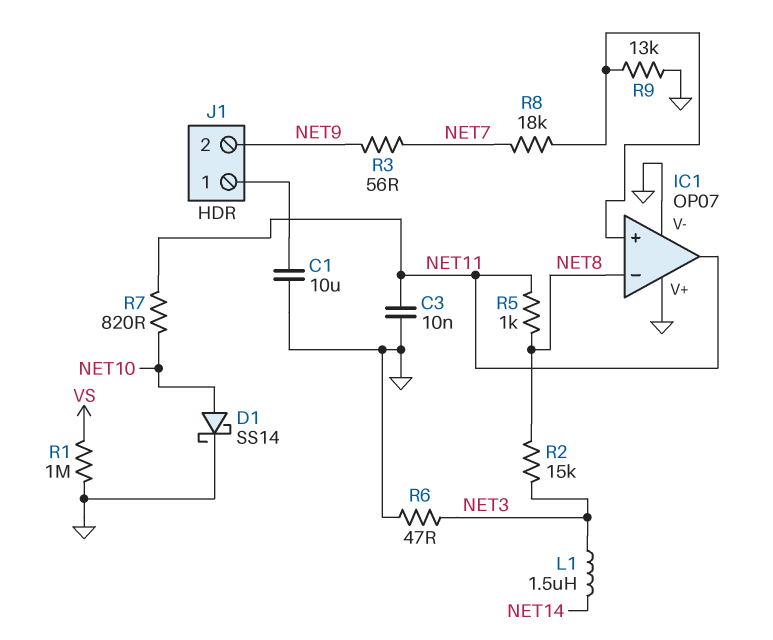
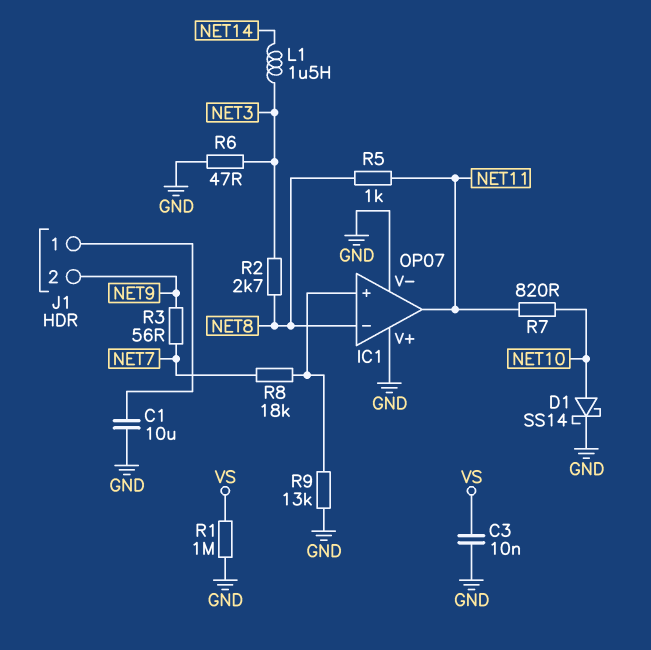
C3: 10nF (GND, NET11) -> 10nF (GND, VS)
R2: 15k (NET3, NET8) -> 2.7k (NET3, NET8)

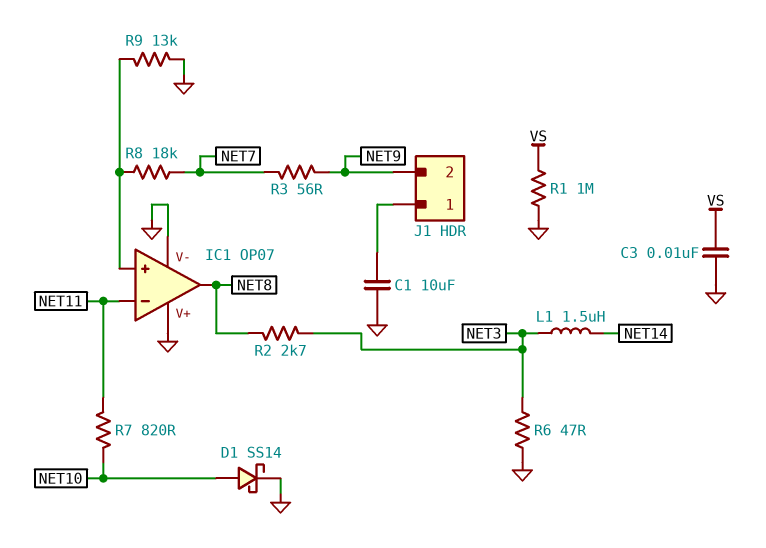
IC1 pin in-: NET8 -> NET11
IC1 pin out: NET11 -> NET8
R5: 1k (NET8, NET11) -> none

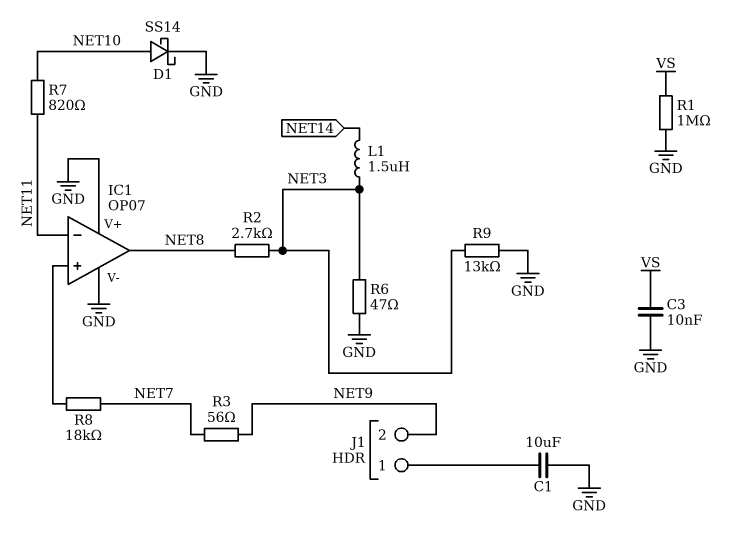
R9: 13k (GND, IC1/in+) -> 13k (GND, NET3)

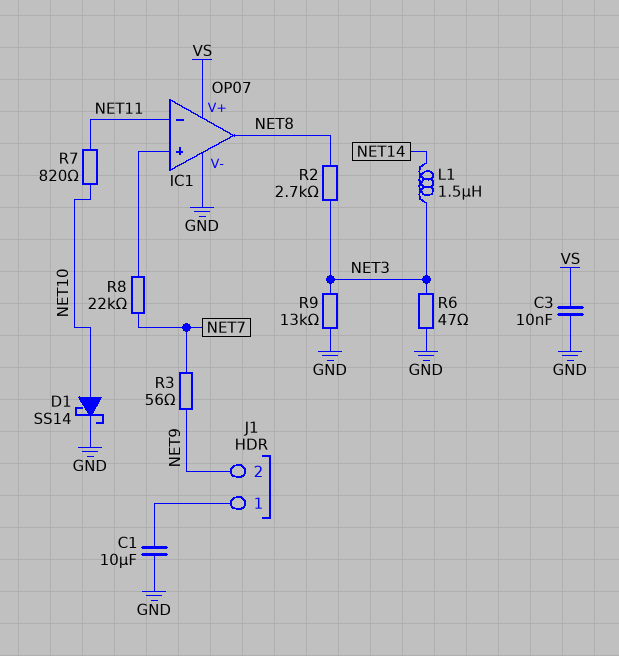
IC1 pin V+: GND -> VS
R1: 1M (GND, VS) -> none
R8: 18k (IC1/in+, NET7) -> 22k (IC1/in+, NET7)

